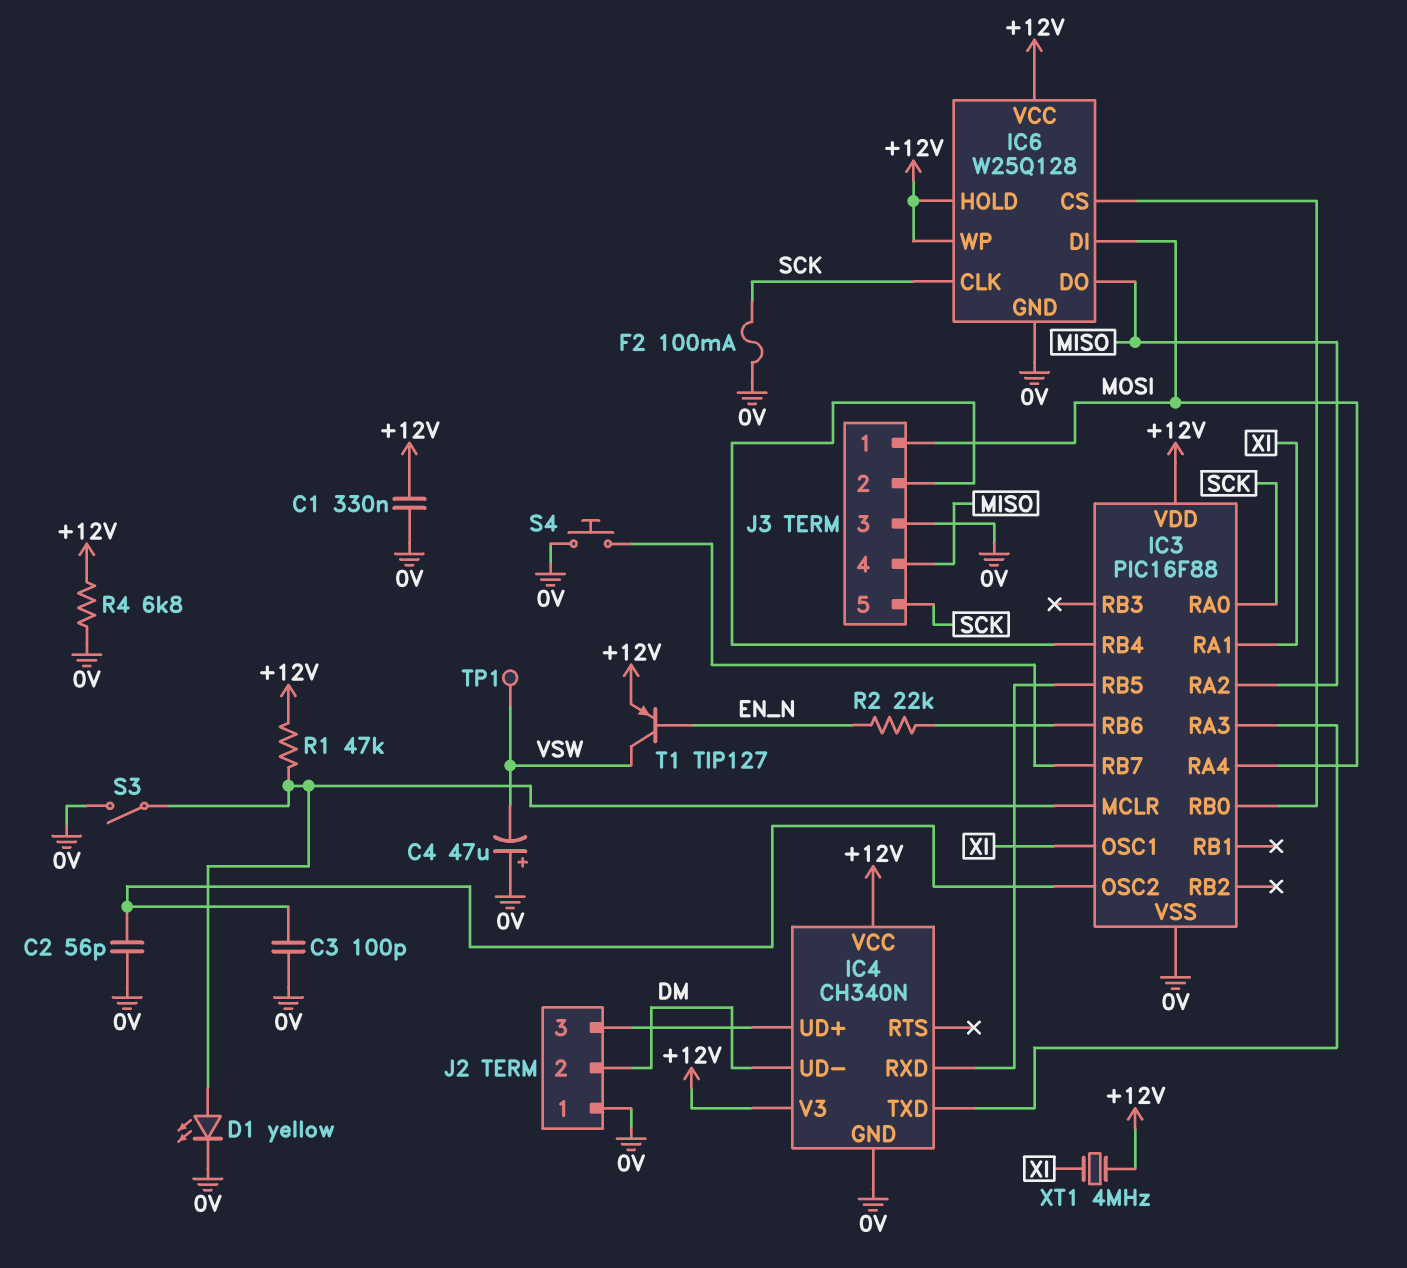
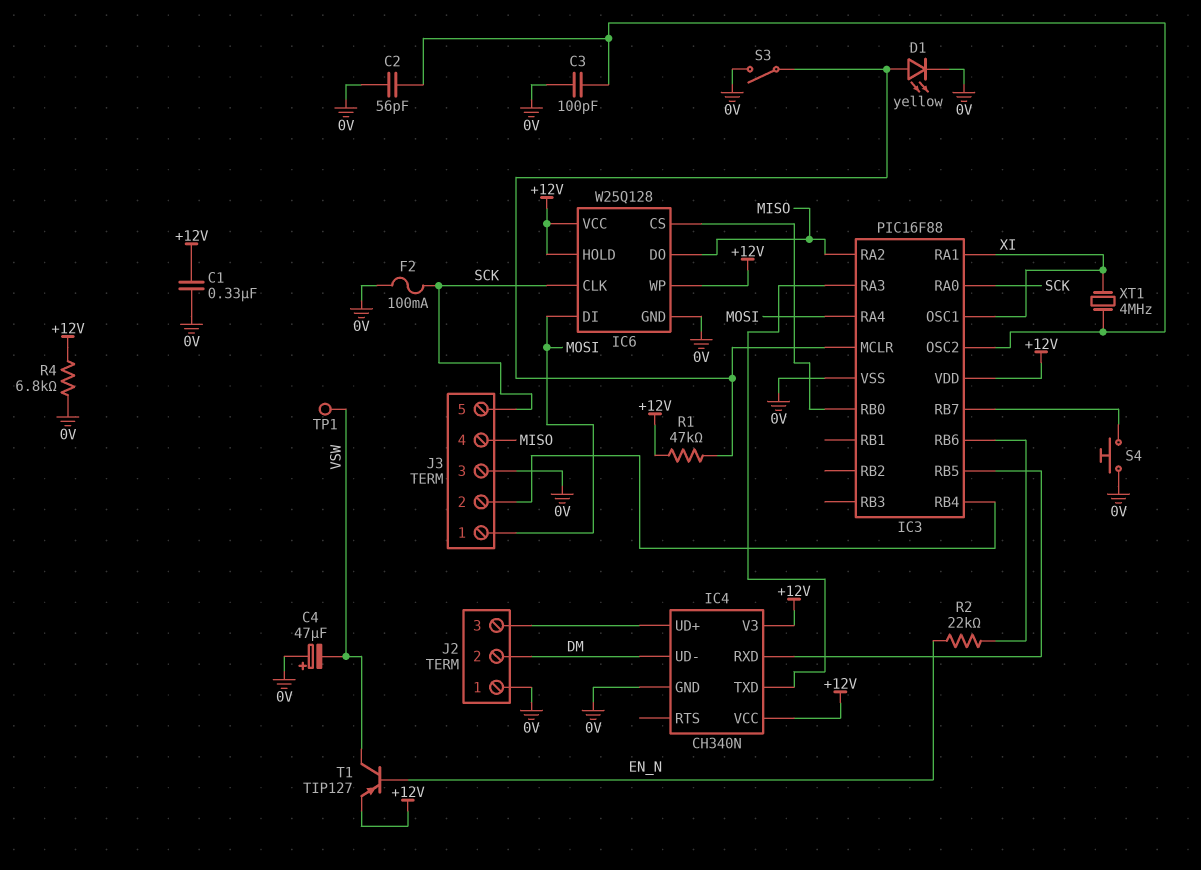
XT1: 4MHz (+12V, XI) -> 4MHz (IC3/OSC2, XI)

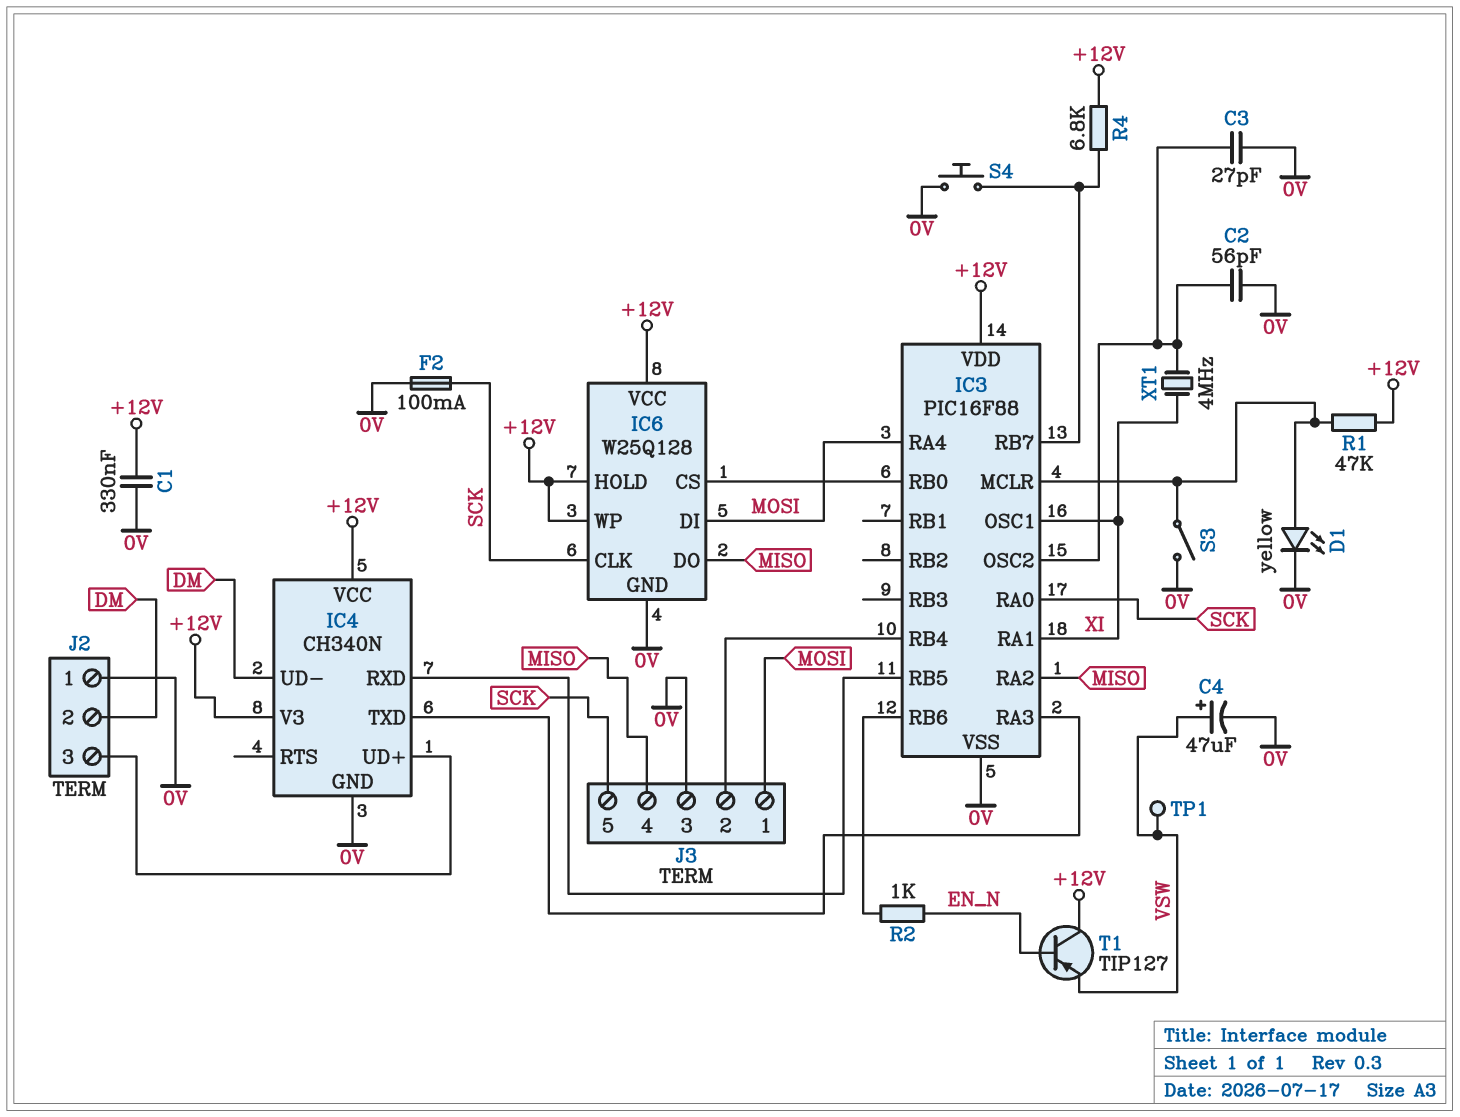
C3: 100pF (0V, IC3/OSC2) -> 27pF (0V, IC3/OSC2)
C4: 47uF (plus 0V, minus VSW) -> 47uF (plus VSW, minus 0V)
R2: 22k (EN_N, IC3/RB6) -> 1k (EN_N, IC3/RB6)
R4: 6.8k (+12V, 0V) -> 6.8k (+12V, IC3/RB7)
T1: PNP TIP127 (B EN_N, C VSW, E +12V) -> PNP TIP127 (B EN_N, C +12V, E VSW)

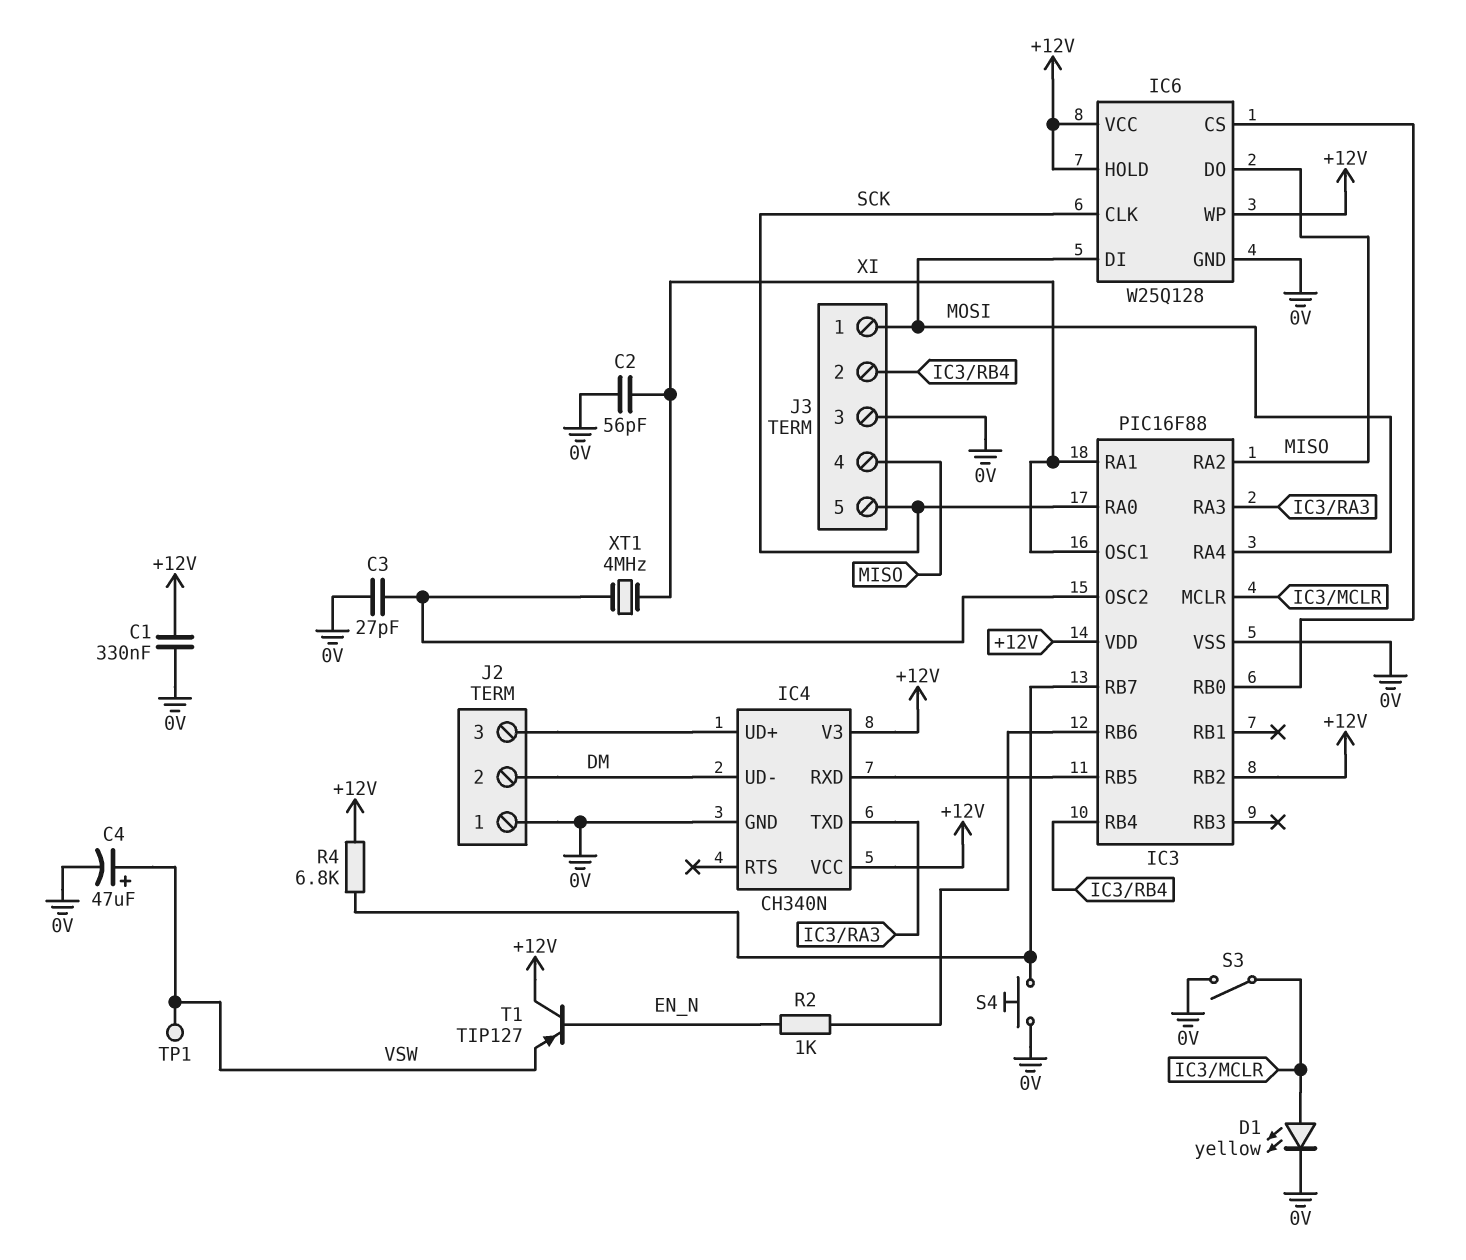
C2: 56pF (0V, IC3/OSC2) -> 56pF (0V, XI)
F2: 100mA (0V, SCK) -> none
IC3 pin RB2: none -> +12V
R1: 47k (+12V, IC3/MCLR) -> none

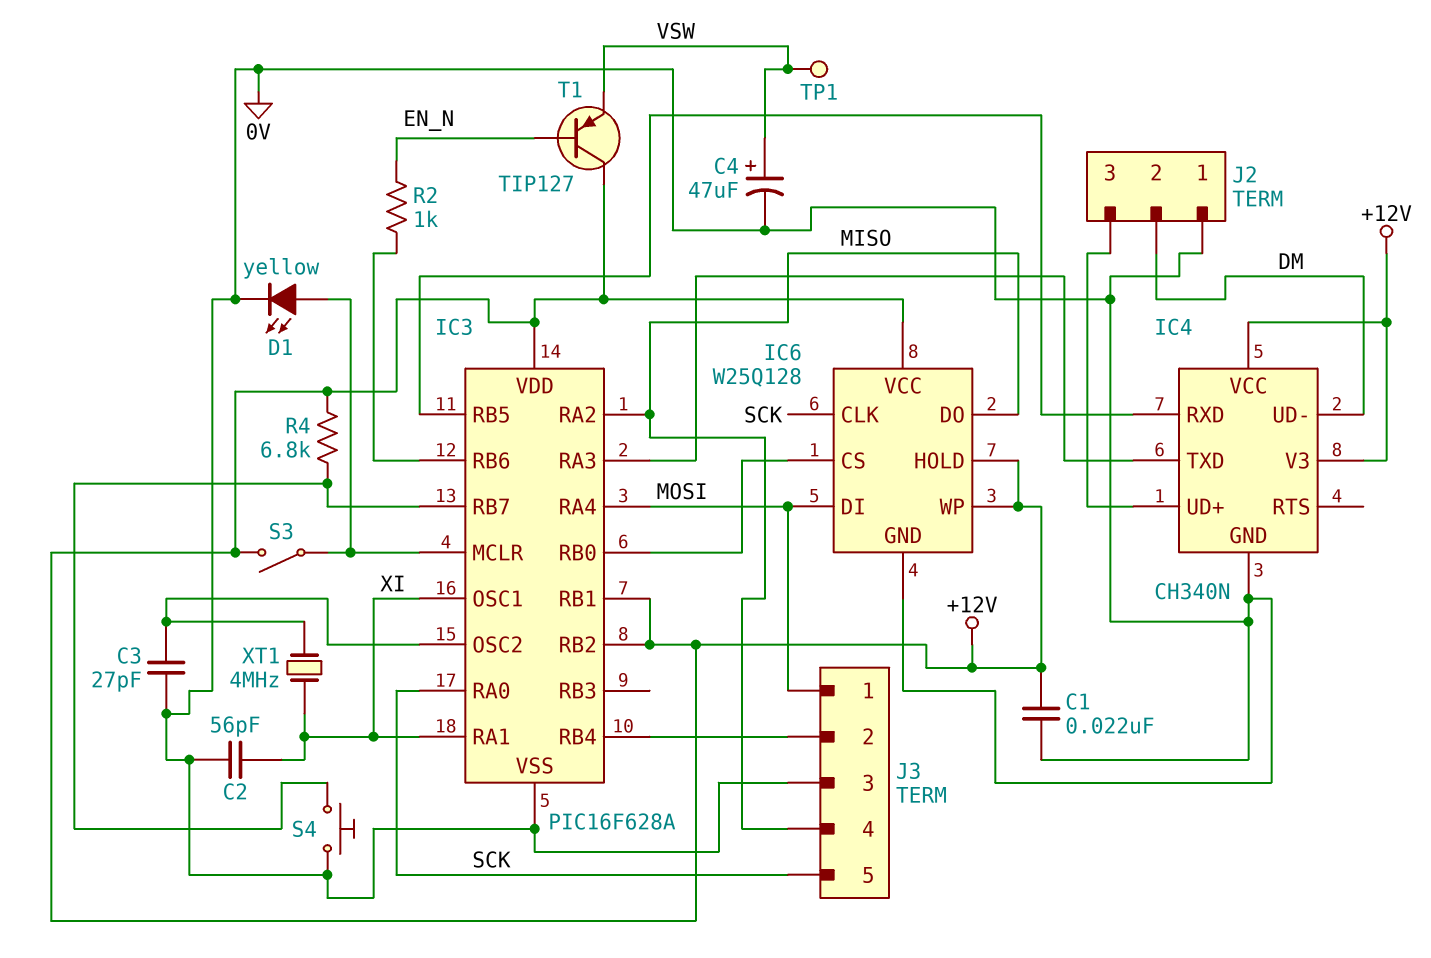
C1: 330nF (+12V, 0V) -> 22nF (+12V, 0V)
IC3: PIC16F88 -> PIC16F628A
IC3 pin RB1: none -> +12V
S3: switch (0V, IC3/MCLR) -> switch (+12V, IC3/MCLR)

